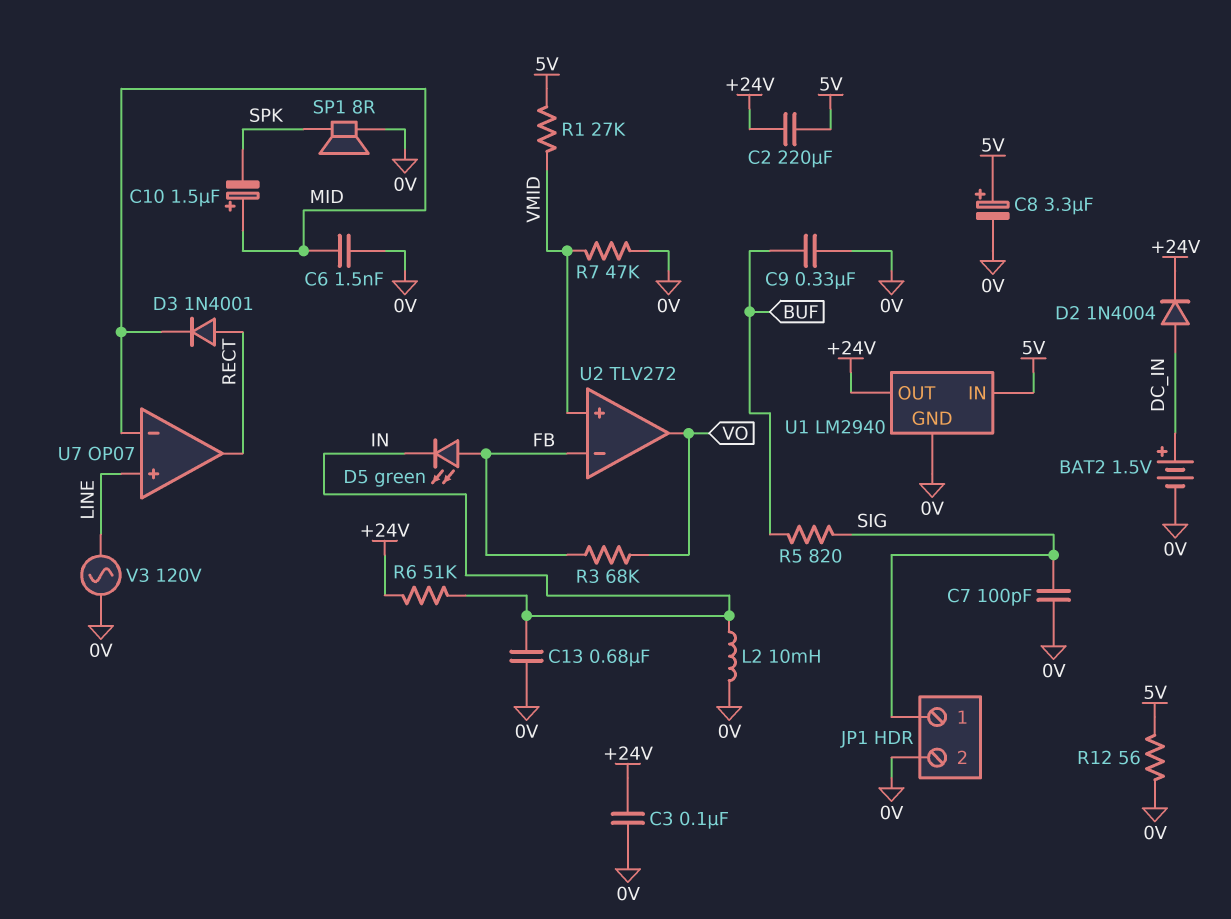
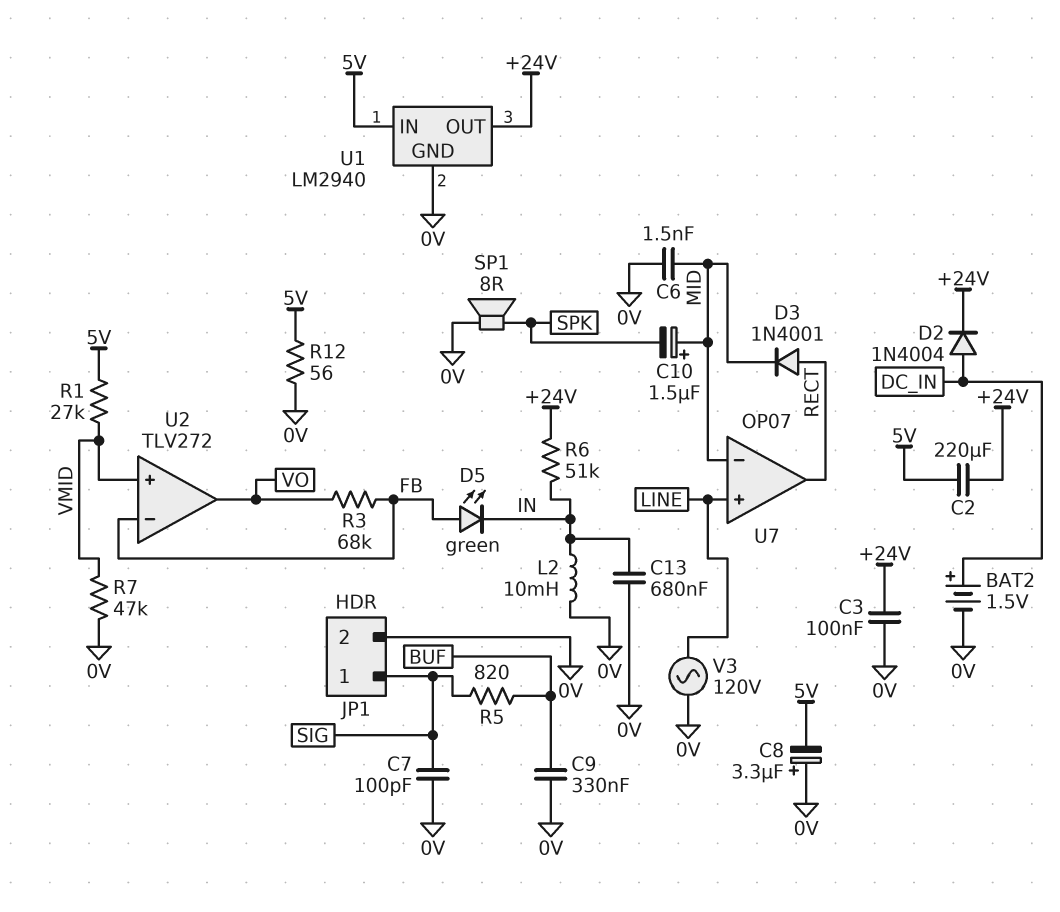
C8: 3.3uF (plus 5V, minus 0V) -> 3.3uF (plus 0V, minus 5V)

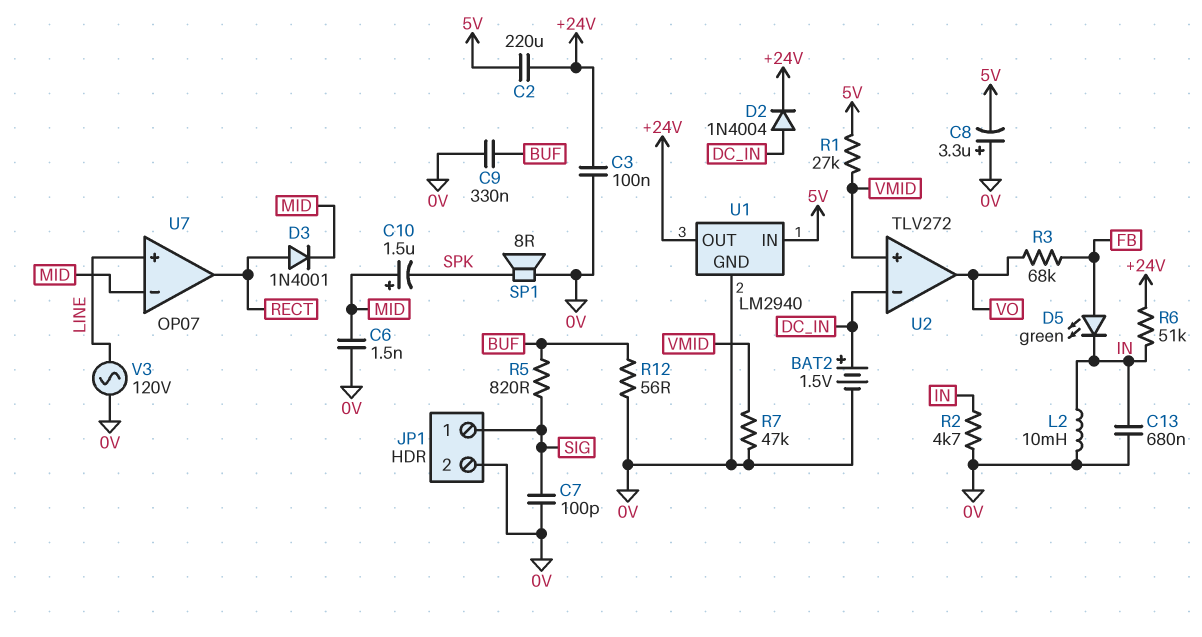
R2: none -> 4.7k (0V, IN)
R12: 56 (0V, 5V) -> 56 (0V, BUF)
U2 pin in-: FB -> DC_IN

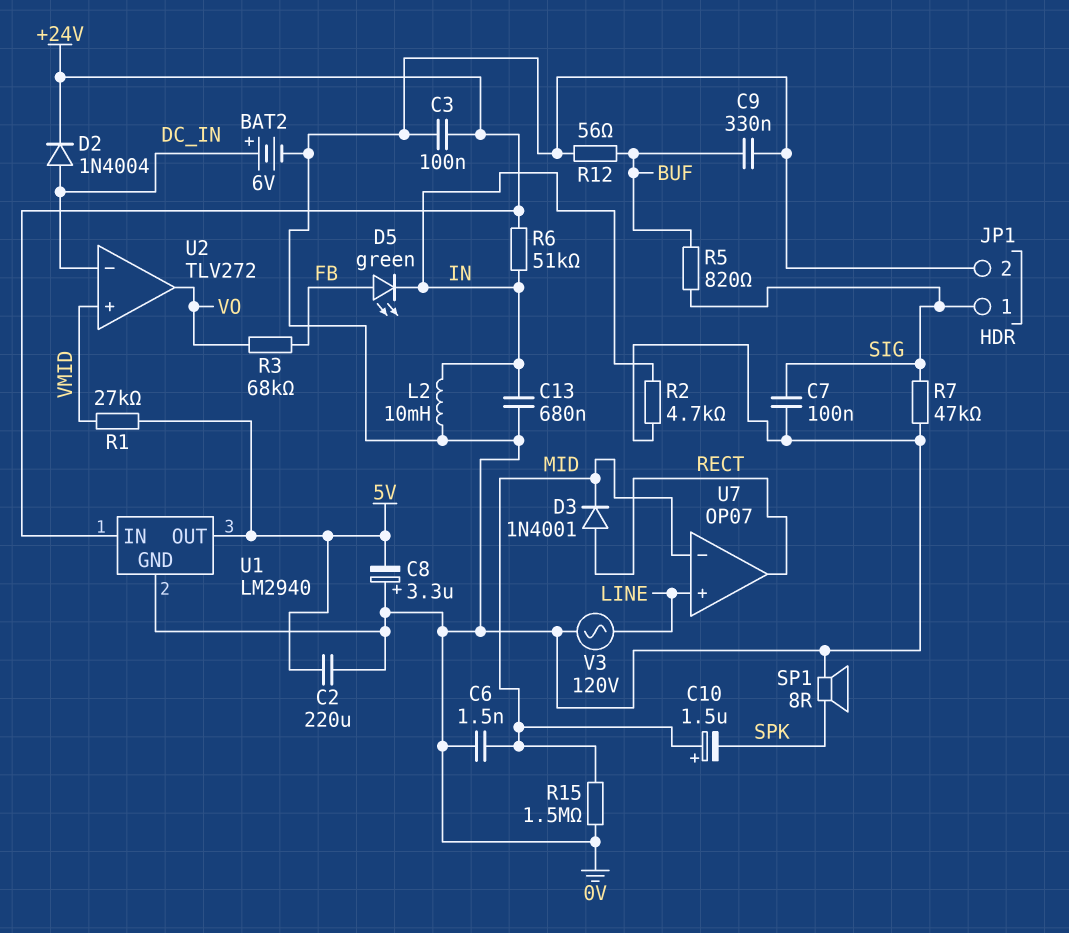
BAT2: 1.5V (plus DC_IN, minus 0V) -> 6V (plus DC_IN, minus 0V)
C2: 220uF (+24V, 5V) -> 220uF (0V, 5V)
C7: 100pF (0V, SIG) -> 100nF (0V, SIG)
R7: 47k (0V, VMID) -> 47k (0V, SIG)
R15: none -> 1.5M (0V, MID)
U1 pin IN: 5V -> +24V
U1 pin OUT: +24V -> 5V

